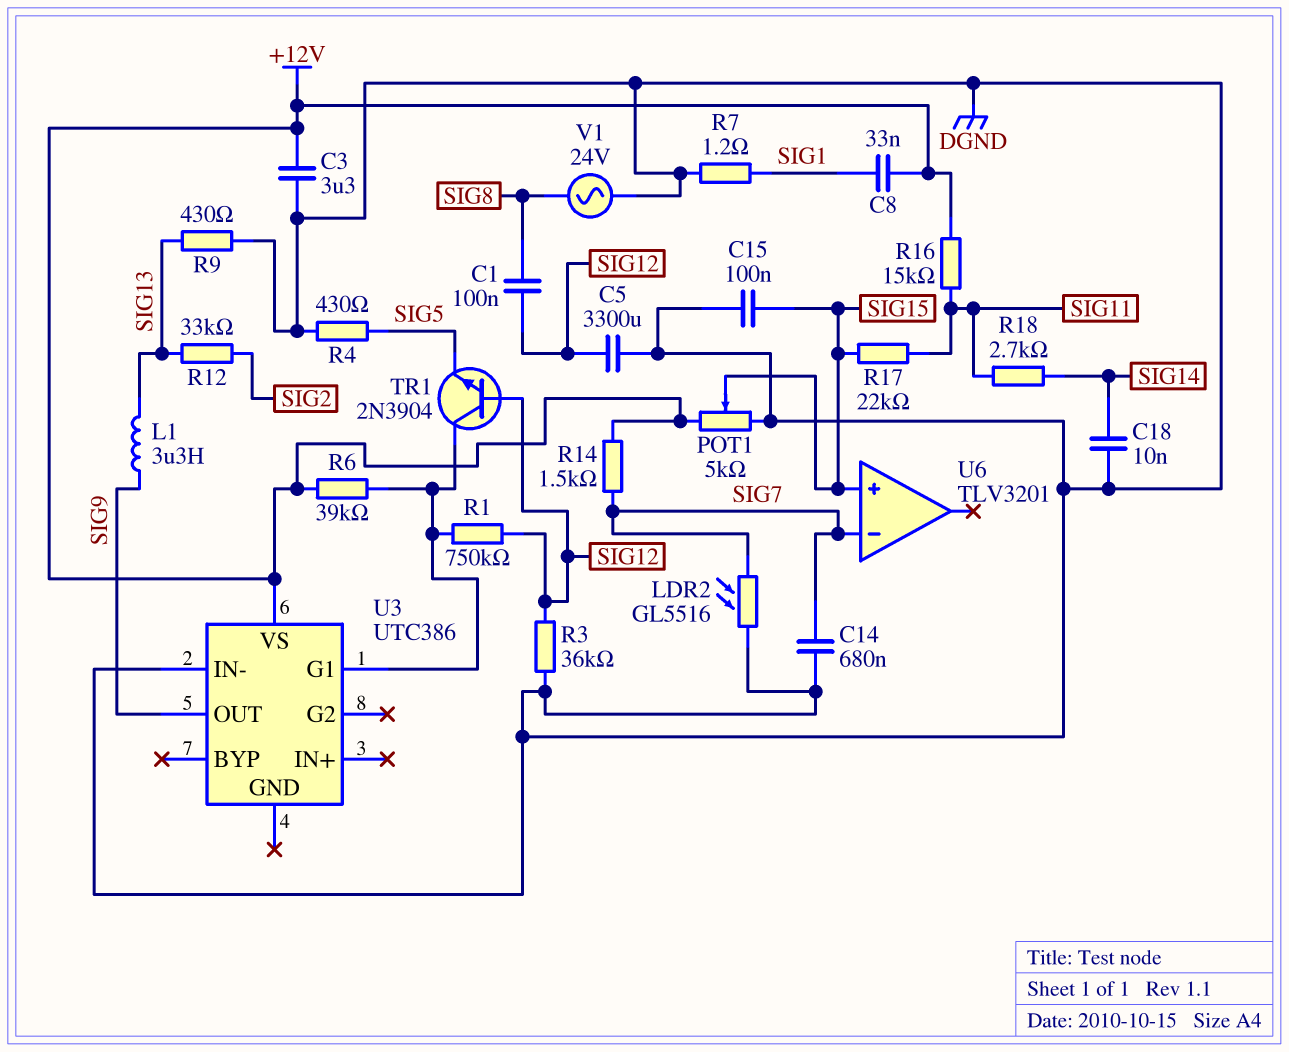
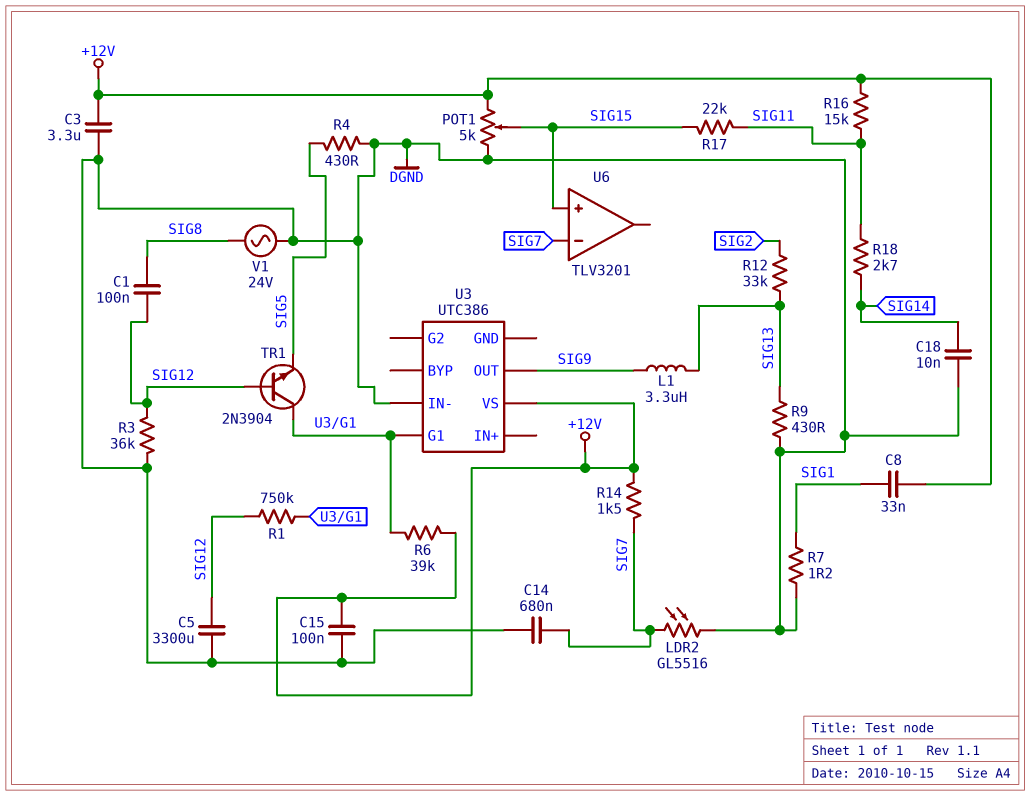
C15: 100nF (DGND, SIG15) -> 100nF (+12V, DGND)

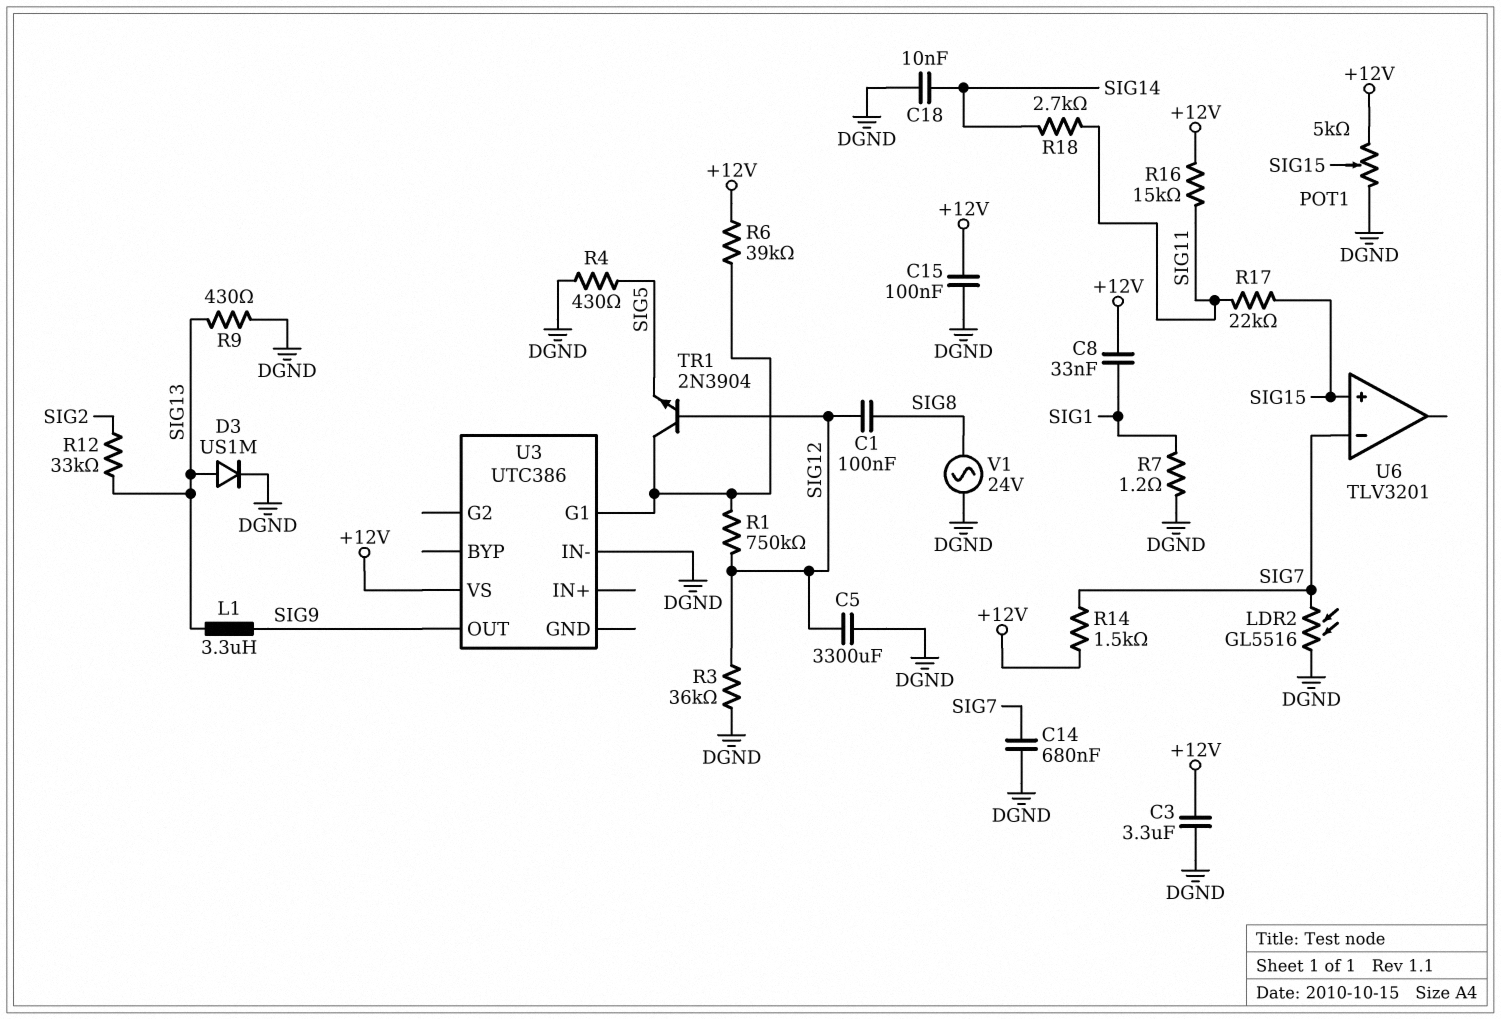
D3: none -> diode US1M (A SIG13, K DGND)

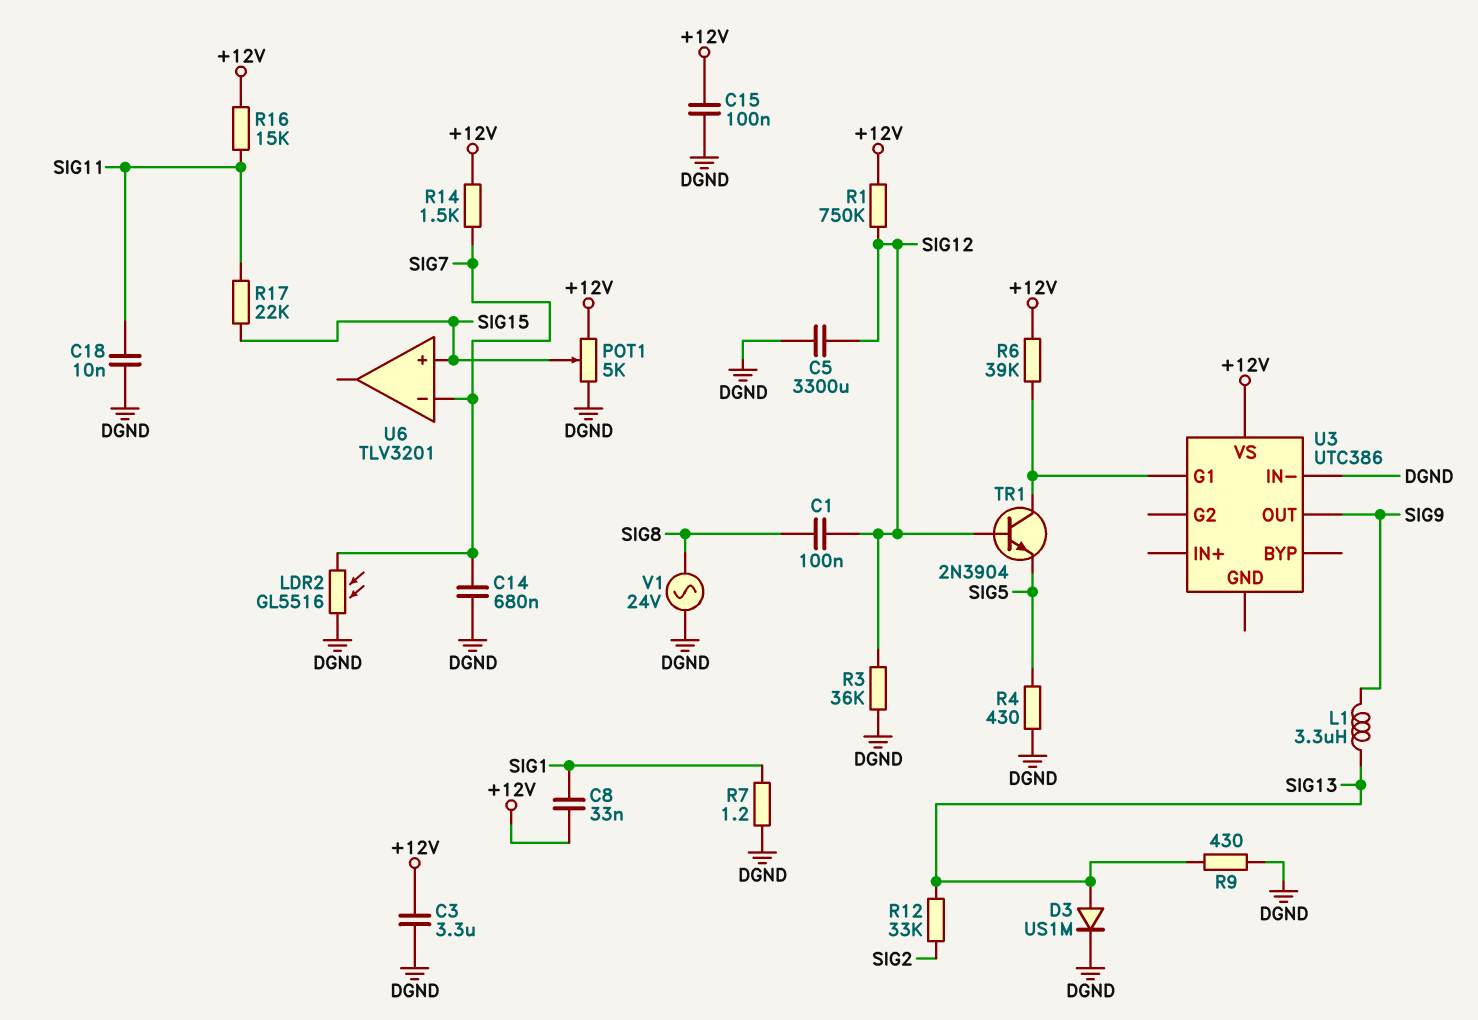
C18: 10nF (DGND, SIG14) -> 10nF (DGND, SIG11)
R1: 750k (SIG12, U3/G1) -> 750k (+12V, SIG12)
R18: 2.7k (SIG11, SIG14) -> none

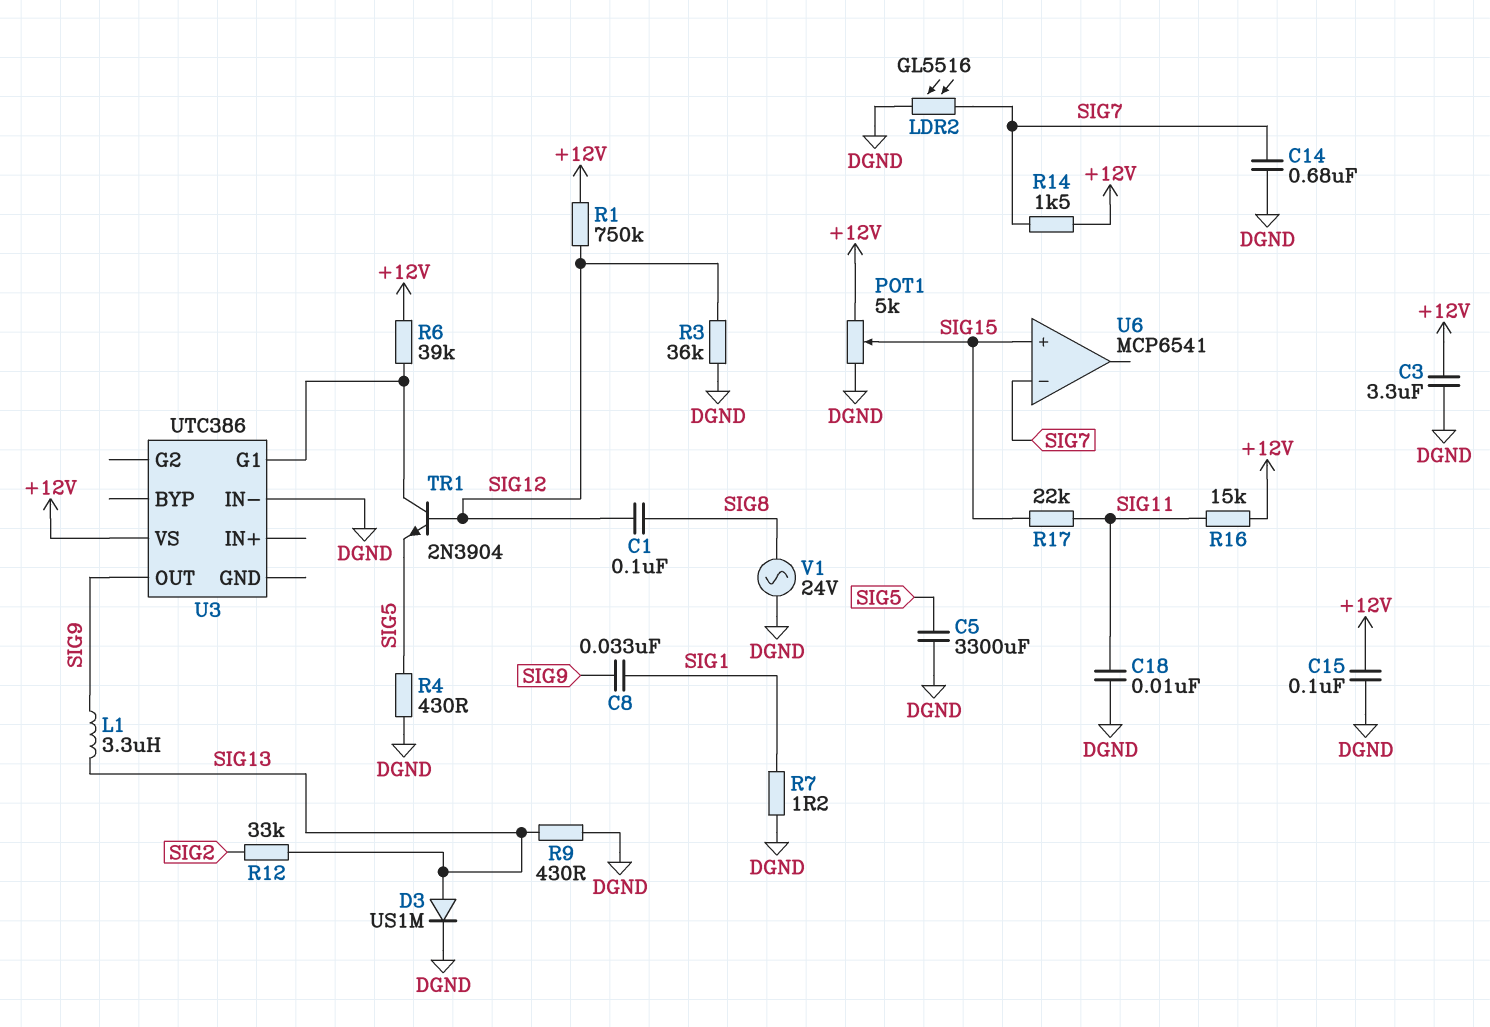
C5: 3300uF (DGND, SIG12) -> 3300uF (DGND, SIG5)
C8: 33nF (+12V, SIG1) -> 33nF (SIG1, SIG9)
U6: TLV3201 -> MCP6541

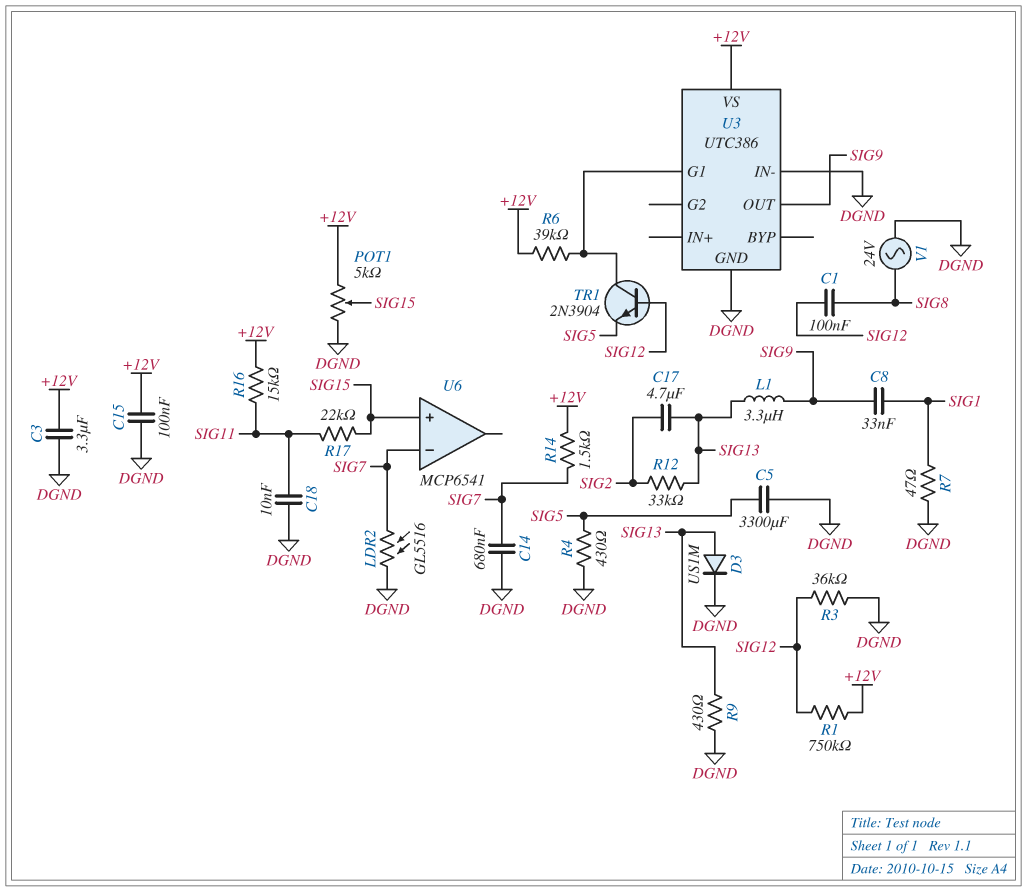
C17: none -> 4.7uF (SIG2, SIG13)
R7: 1.2 (DGND, SIG1) -> 47 (DGND, SIG1)
U3 pin GND: none -> DGND

